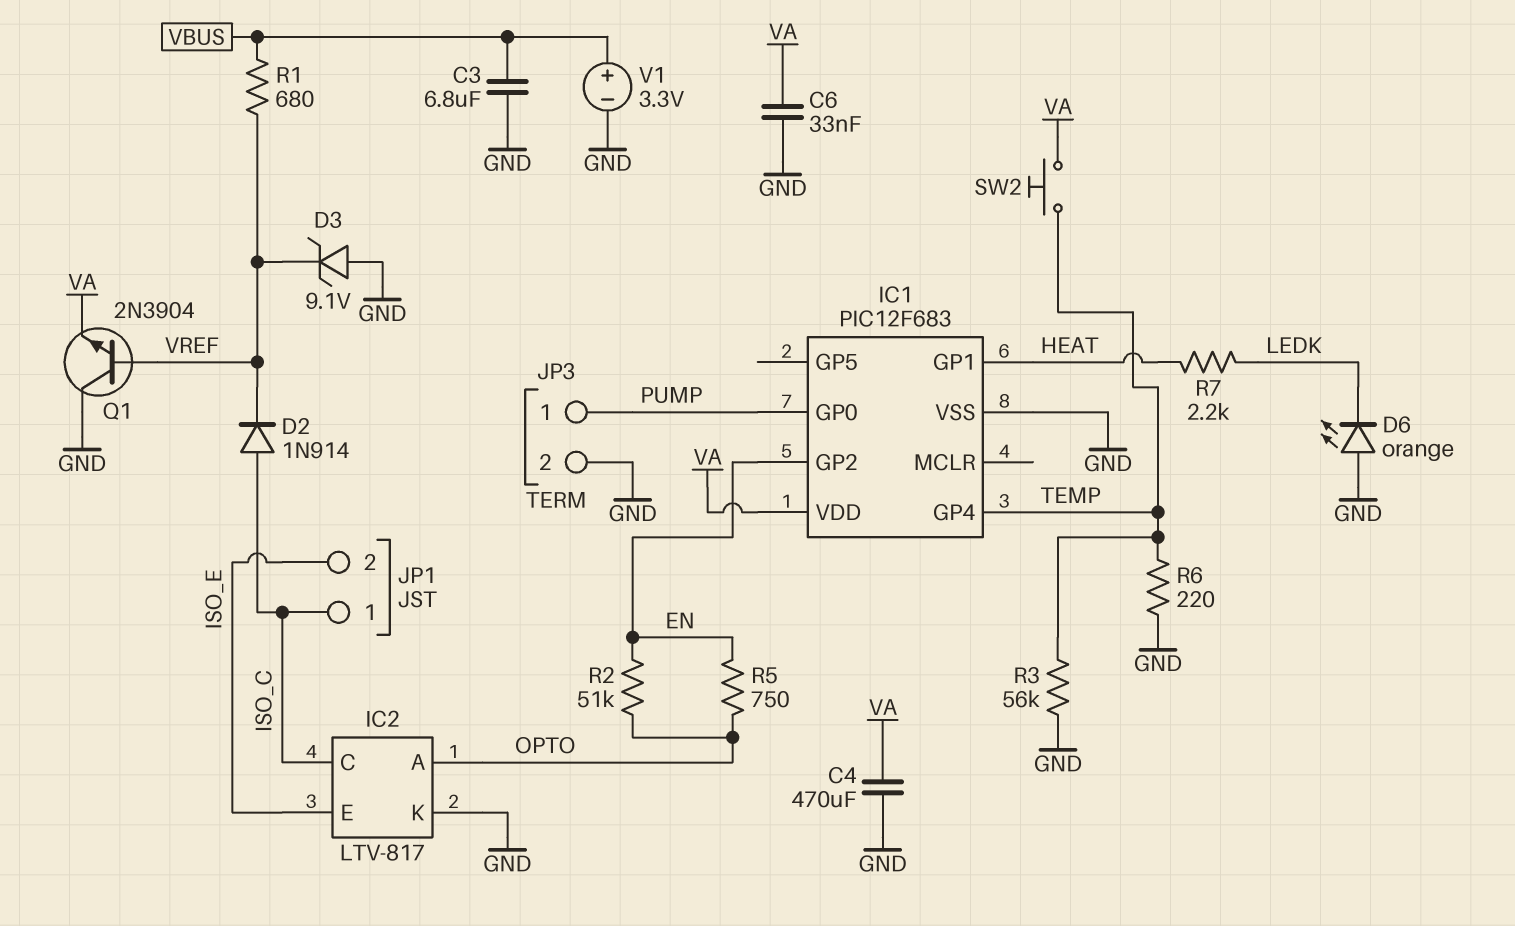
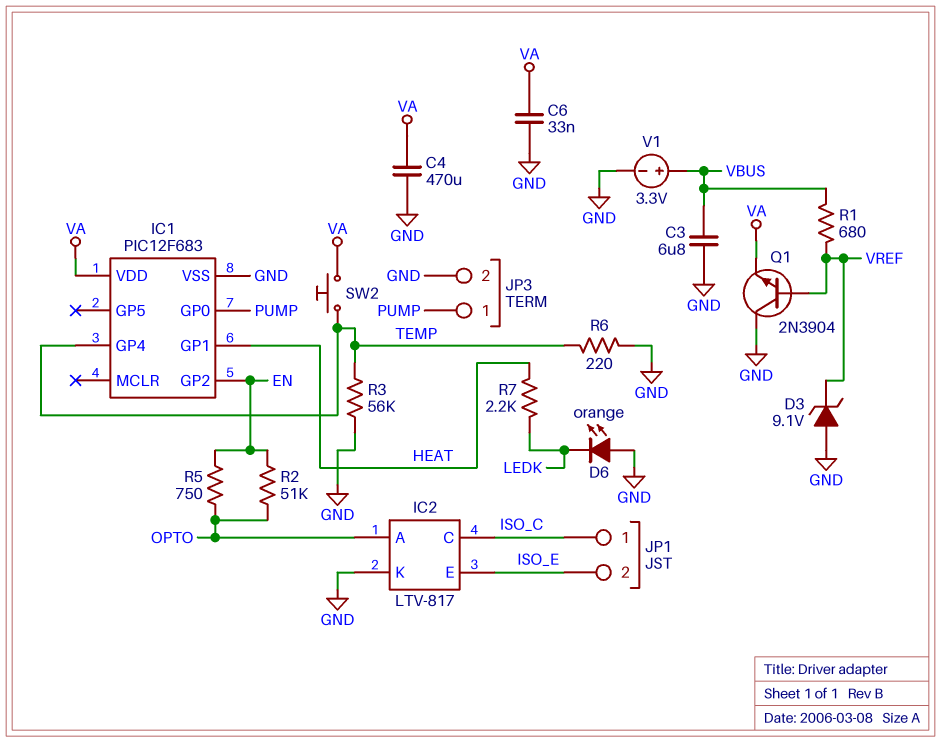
D2: diode 1N914 (A ISO_C, K VREF) -> none

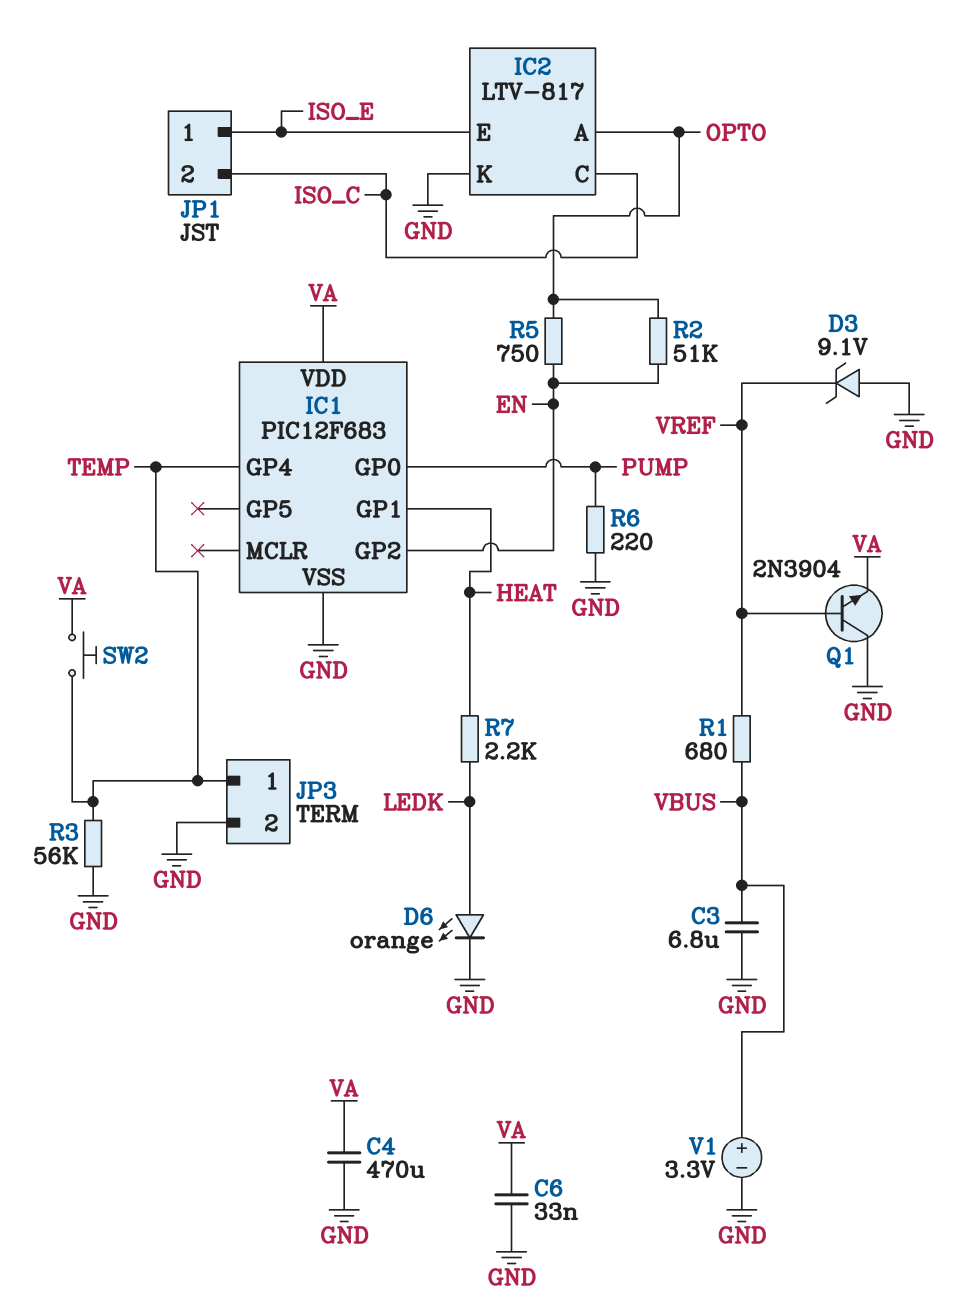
D6: LED orange (A GND, K LEDK) -> LED orange (A LEDK, K GND)
JP1 pin 1: ISO_C -> ISO_E
JP1 pin 2: ISO_E -> ISO_C
JP3 pin 1: PUMP -> TEMP
R6: 220 (GND, TEMP) -> 220 (GND, PUMP)

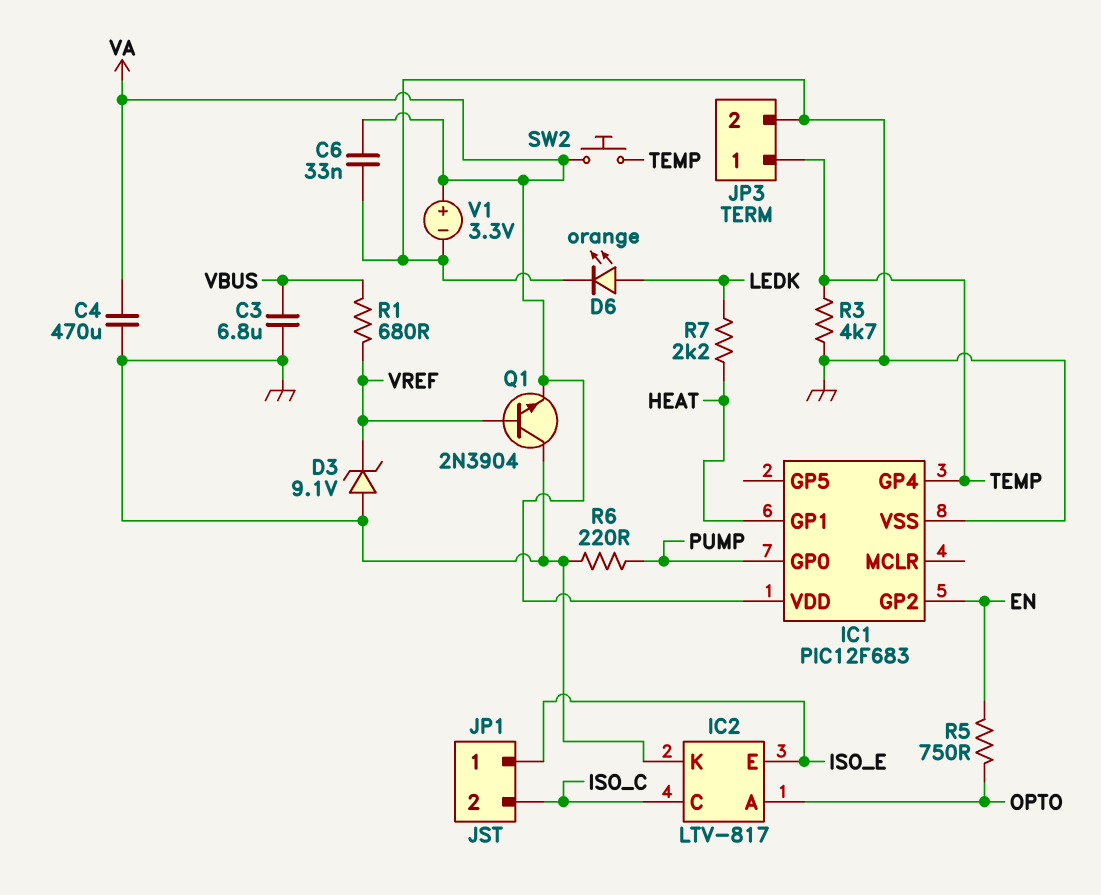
R2: 51k (EN, OPTO) -> none
R3: 56k (GND, TEMP) -> 4.7k (GND, TEMP)
V1: 3.3V (plus VBUS, minus GND) -> 3.3V (plus VA, minus GND)

